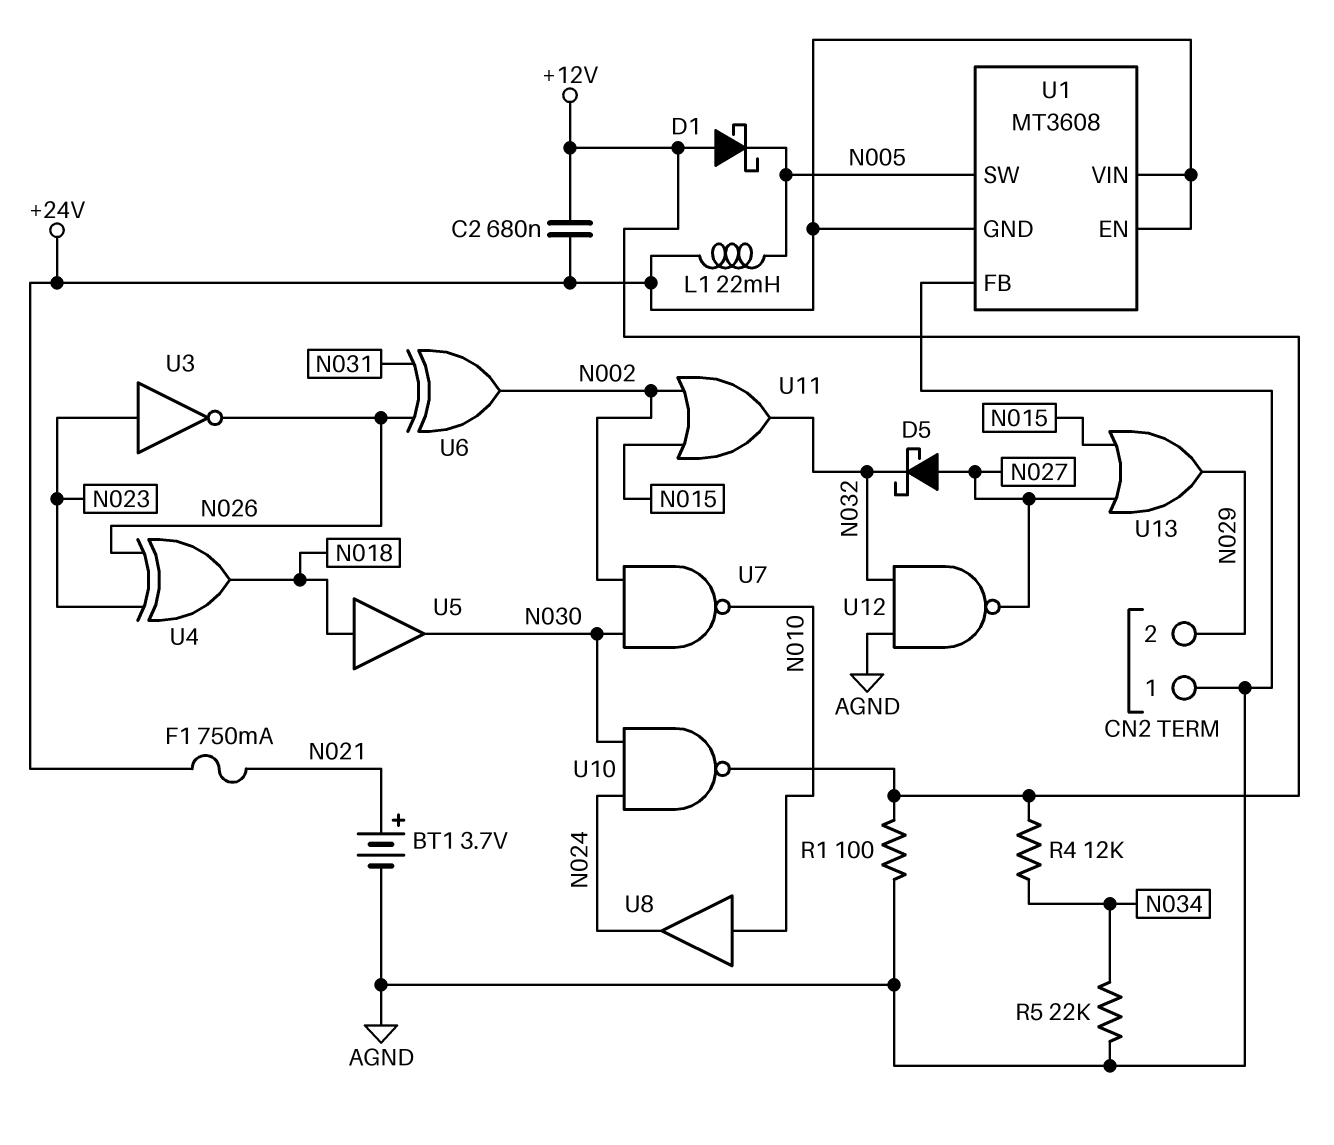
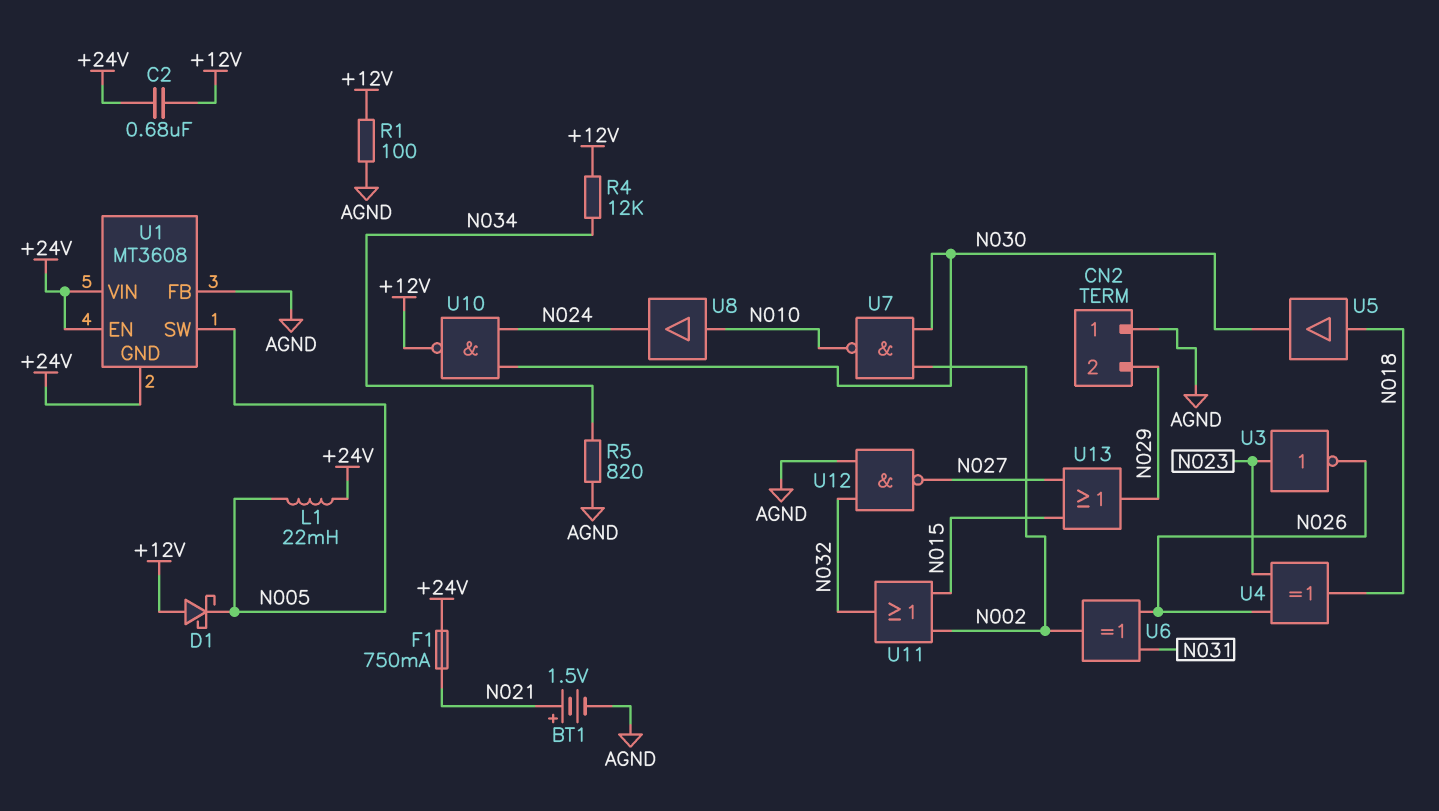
BT1: 3.7V (plus N021, minus AGND) -> 1.5V (plus N021, minus AGND)
D5: schottky (A N027, K N032) -> none
R5: 22k (AGND, N034) -> 820 (AGND, N034)

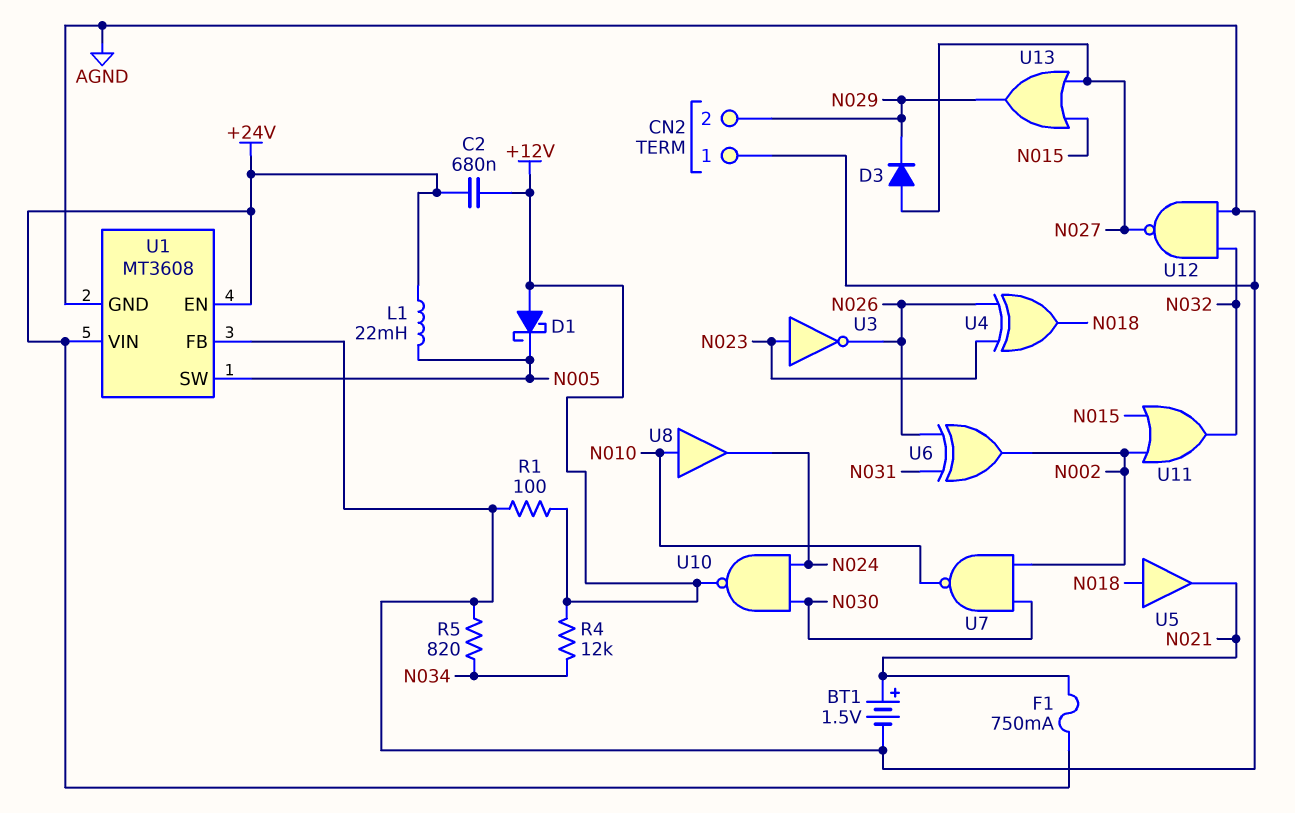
D3: none -> diode (A N027, K N029)
U1 pin GND: +24V -> AGND
U5: buffer (in N018, out N030) -> buffer (in N018, out N021)

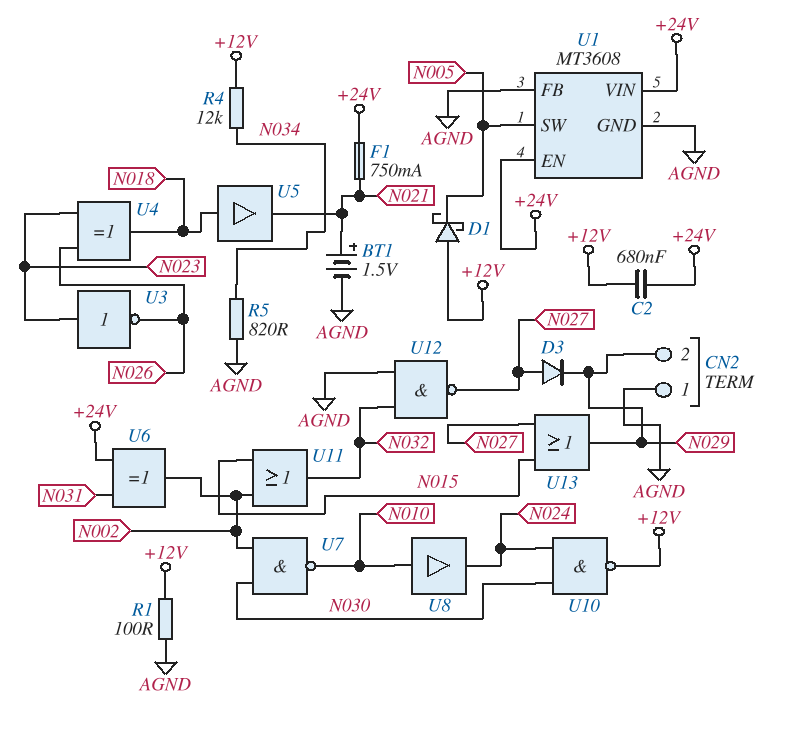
L1: 22mH (+24V, N005) -> none
U6: XOR (in N026, in N031, out N002) -> XOR (in +24V, in N031, out N002)

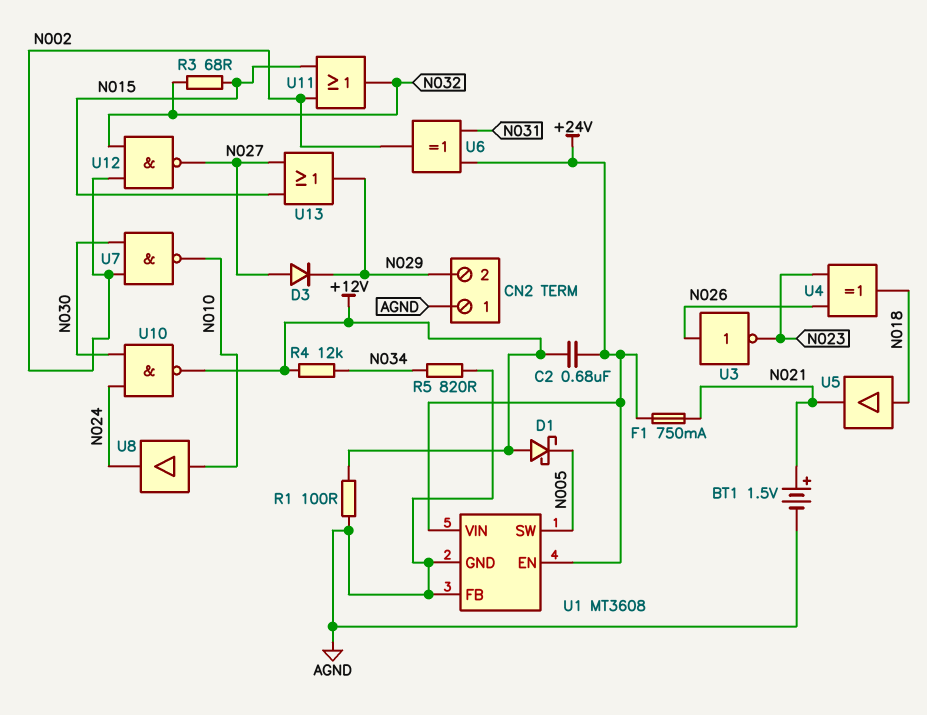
R3: none -> 68 (N015, N032)
U3: NOT (in N023, out N026) -> NOT (in N026, out N023)
U12: NAND (in AGND, in N032, out N027) -> NAND (in N002, in N032, out N027)

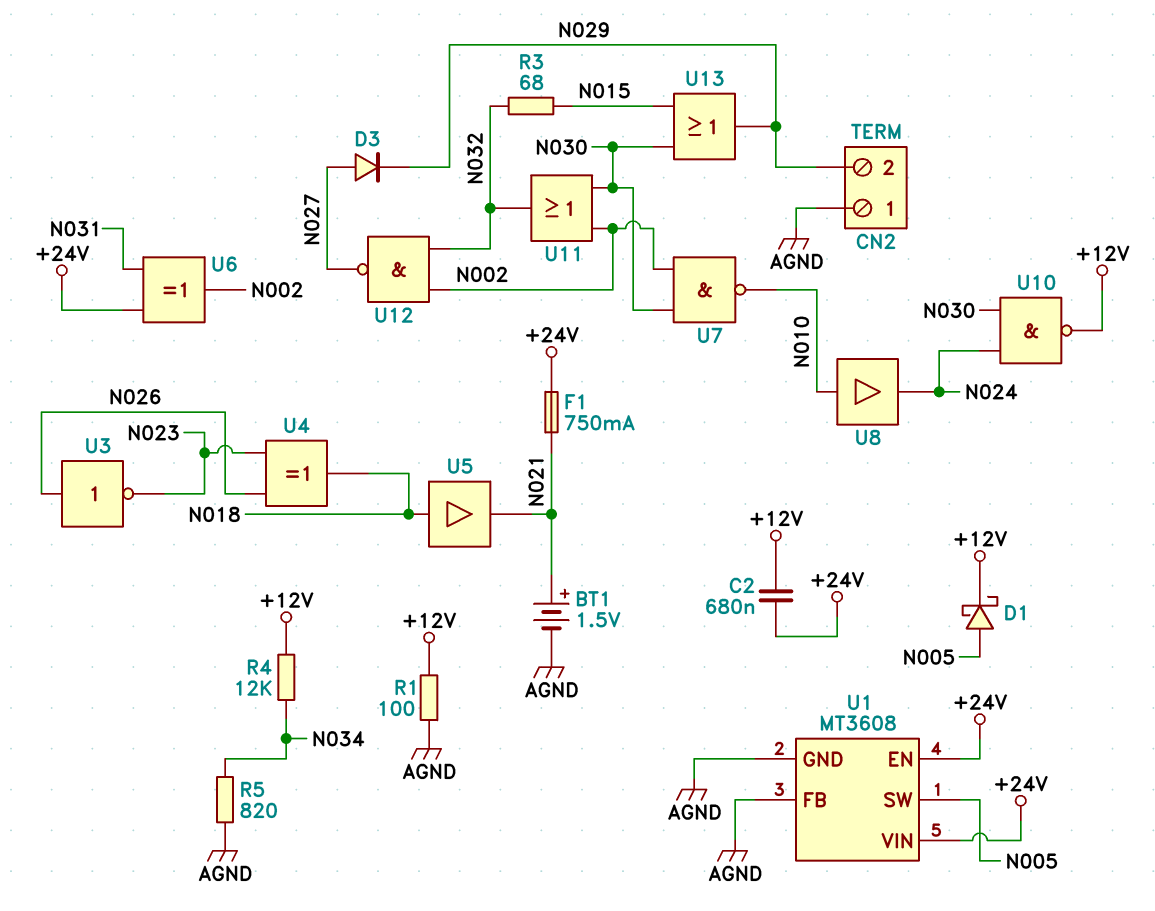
D1: schottky (A +12V, K N005) -> schottky (A N005, K +12V)
U11: OR (in N002, in N015, out N032) -> OR (in N002, in N030, out N032)
U13: OR (in N015, in N027, out N029) -> OR (in N015, in N030, out N029)

